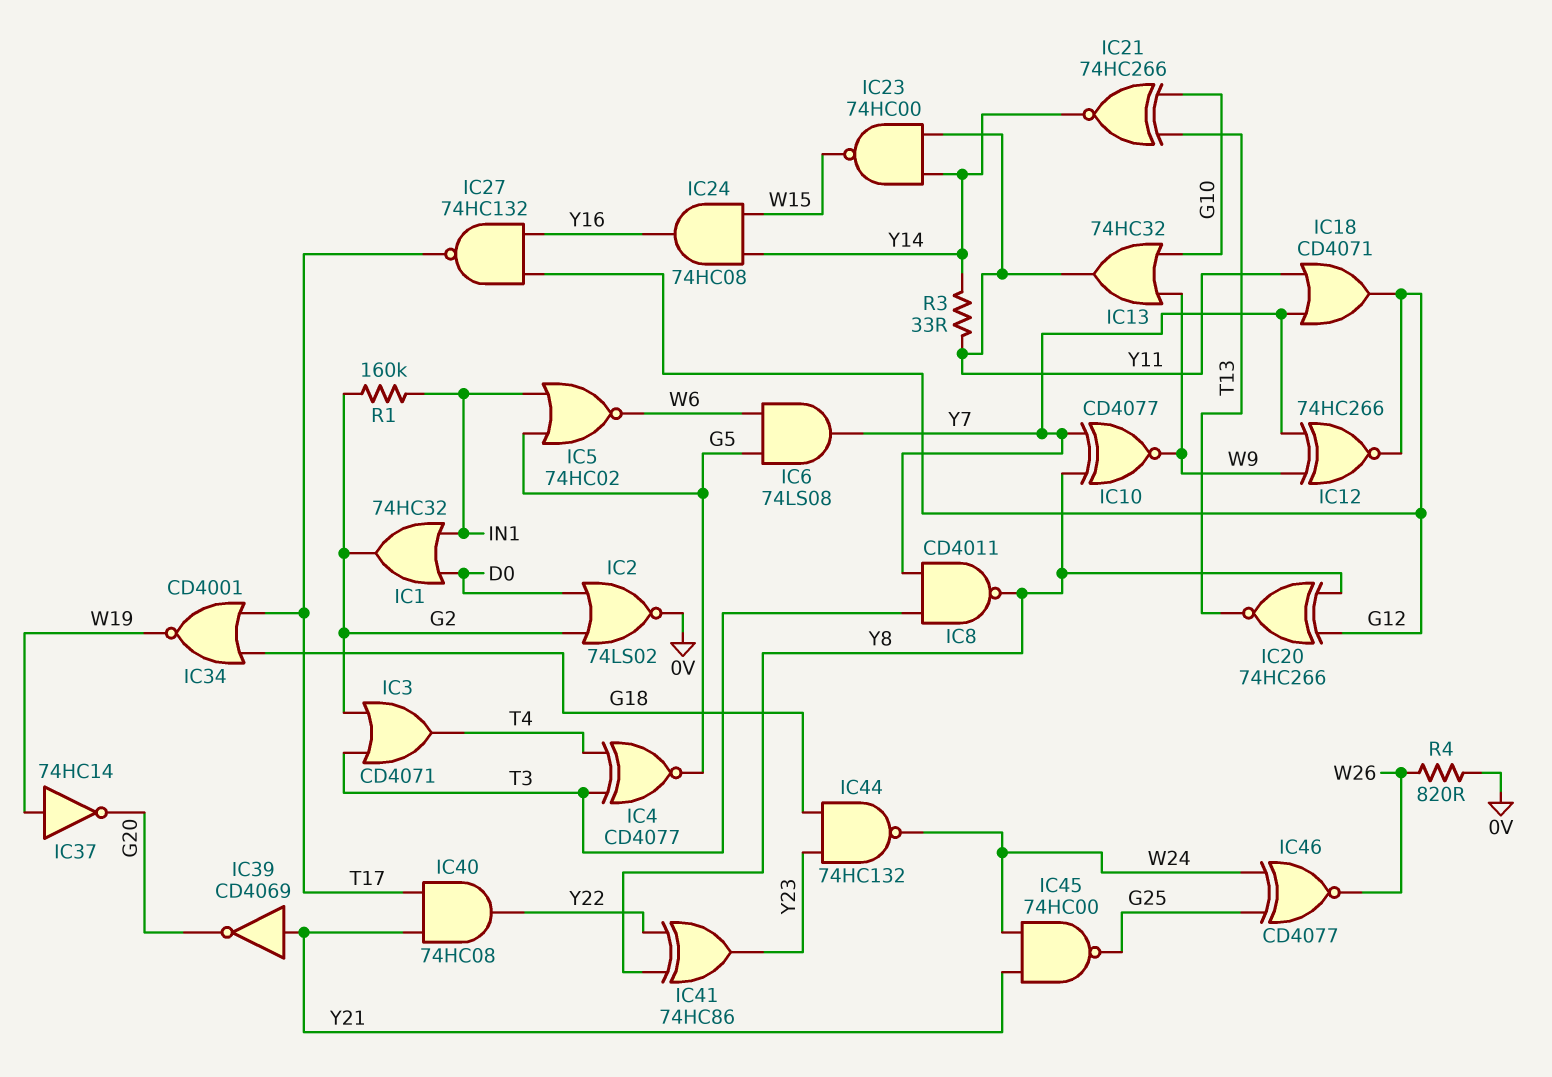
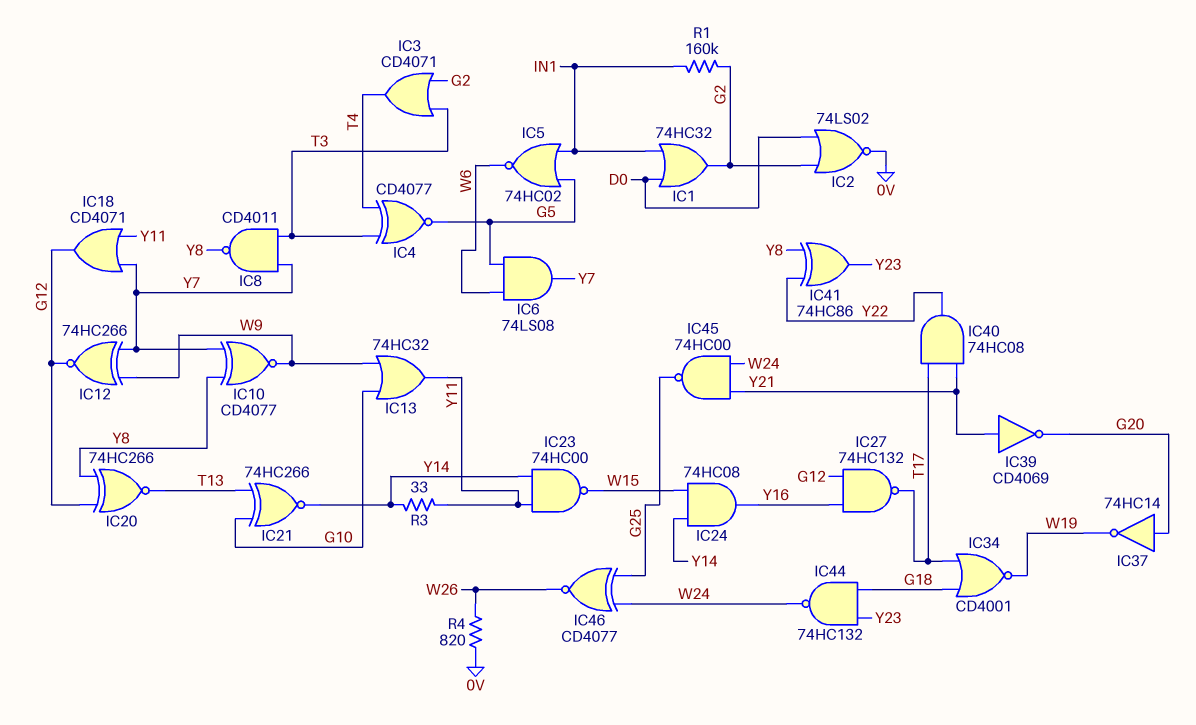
IC37: NOT 74HC14 (in W19, out G20) -> NOT 74HC14 (in G20, out W19)

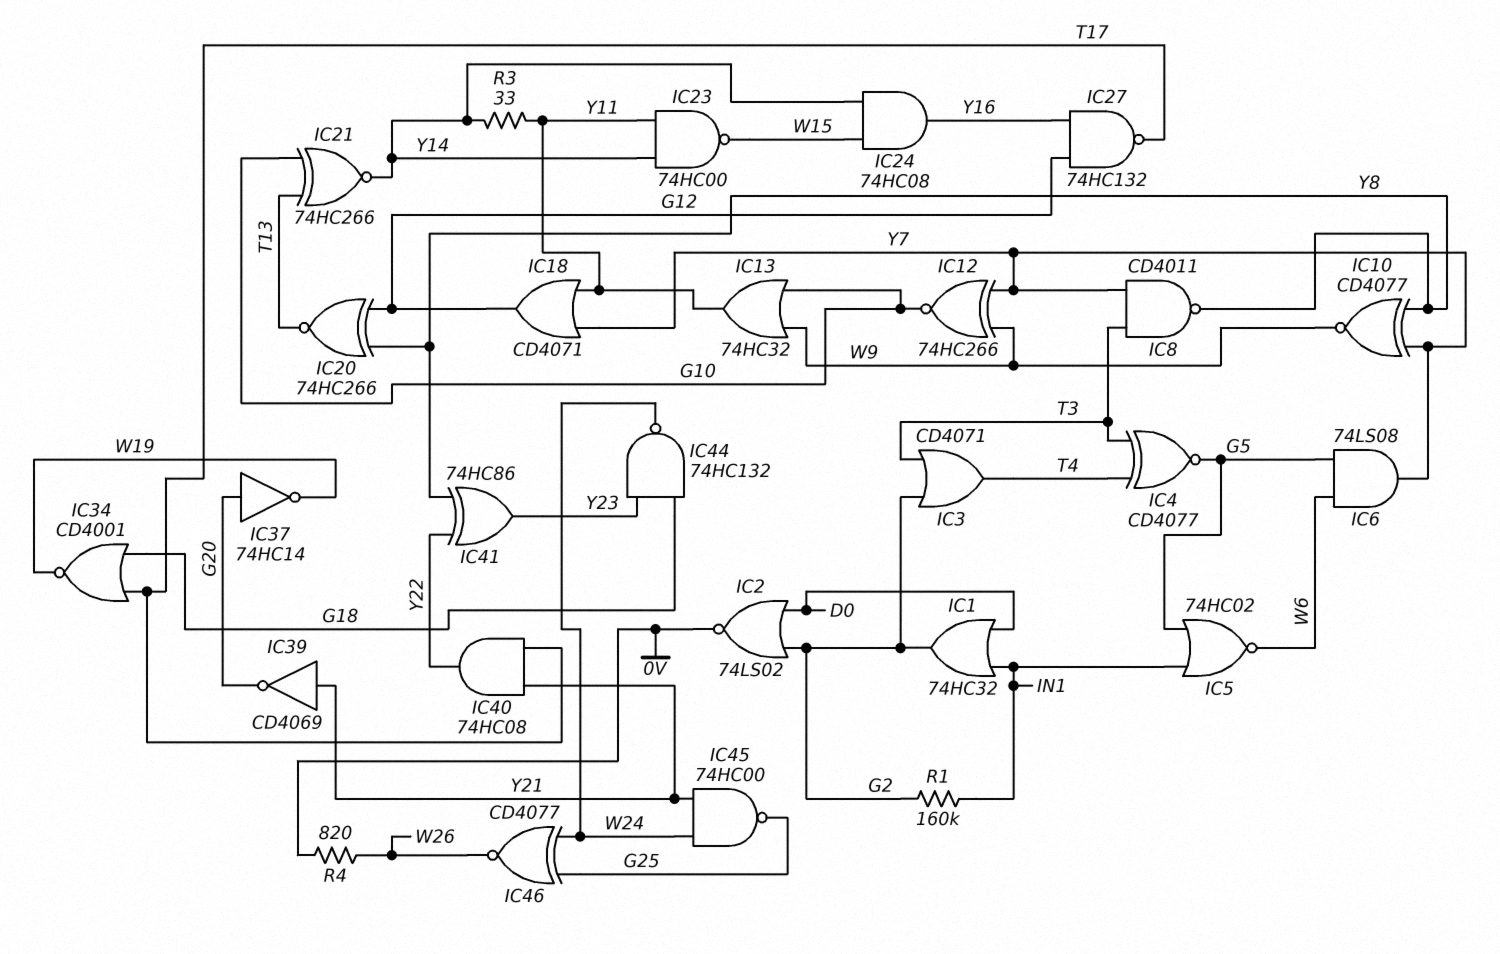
IC12: XNOR 74HC266 (in W9, in Y7, out G12) -> XNOR 74HC266 (in W9, in Y7, out G10)

